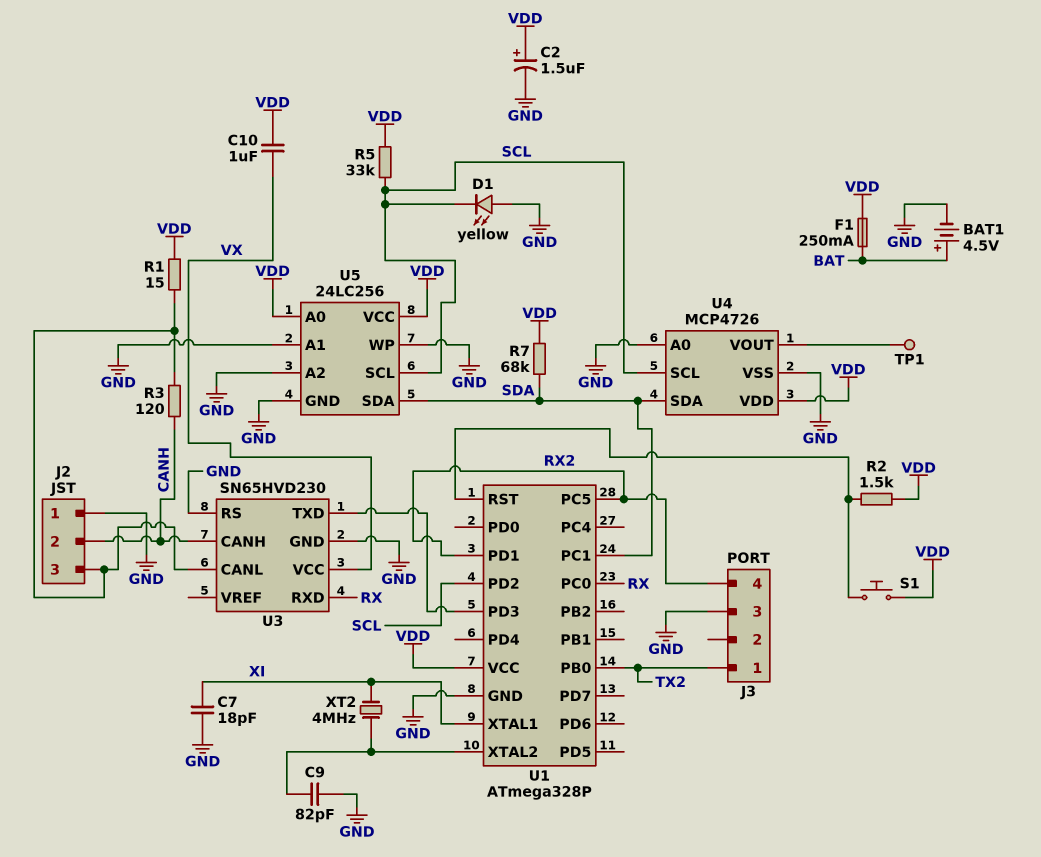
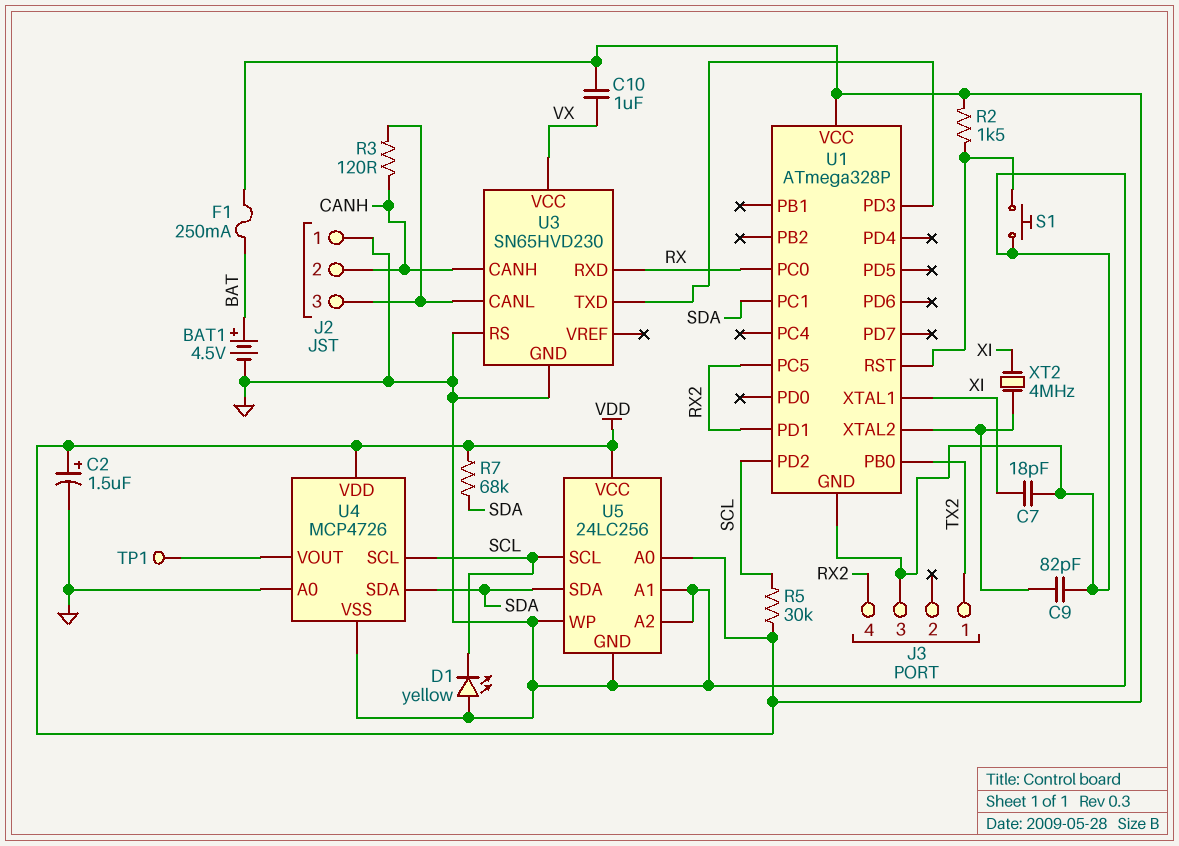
R1: 15 (J2/3, VDD) -> none
R5: 33k (SCL, VDD) -> 30k (SCL, VDD)
S1: button (U1/RST, VDD) -> button (GND, U1/RST)

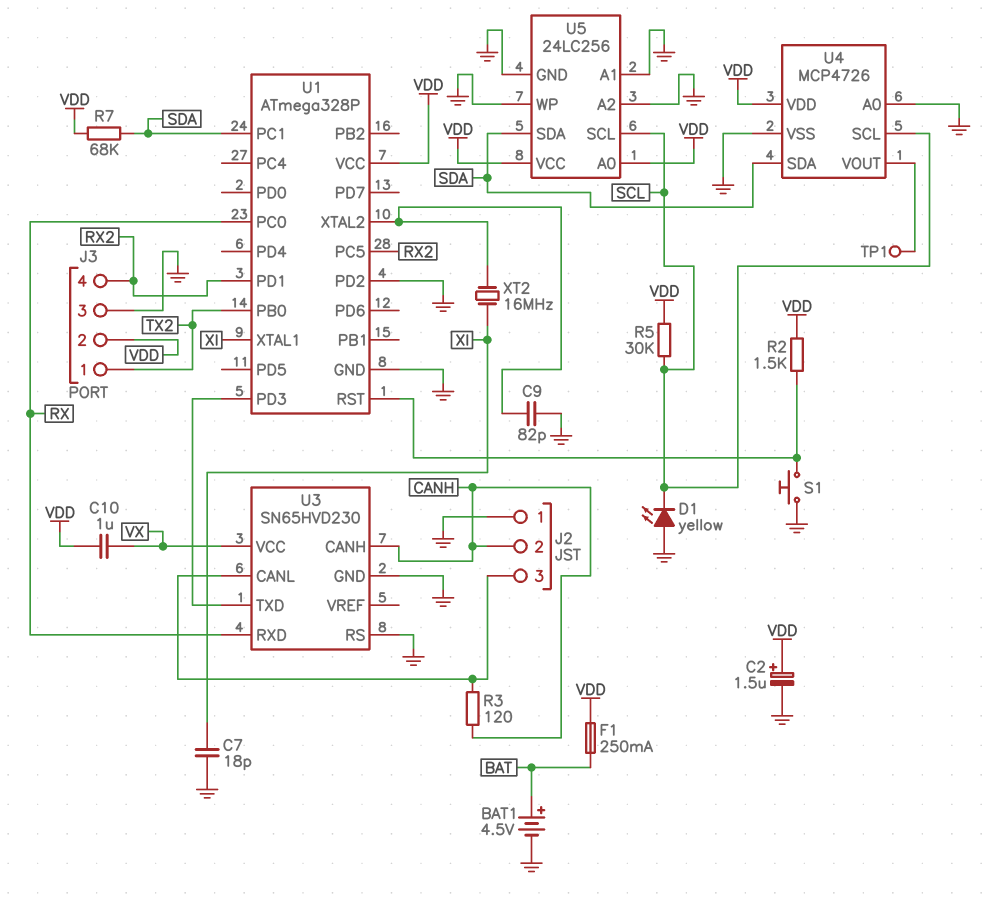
J3 pin 2: none -> VDD
U1 pin PD2: SCL -> GND
XT2: 4MHz (U1/XTAL2, XI) -> 16MHz (U1/XTAL2, XI)

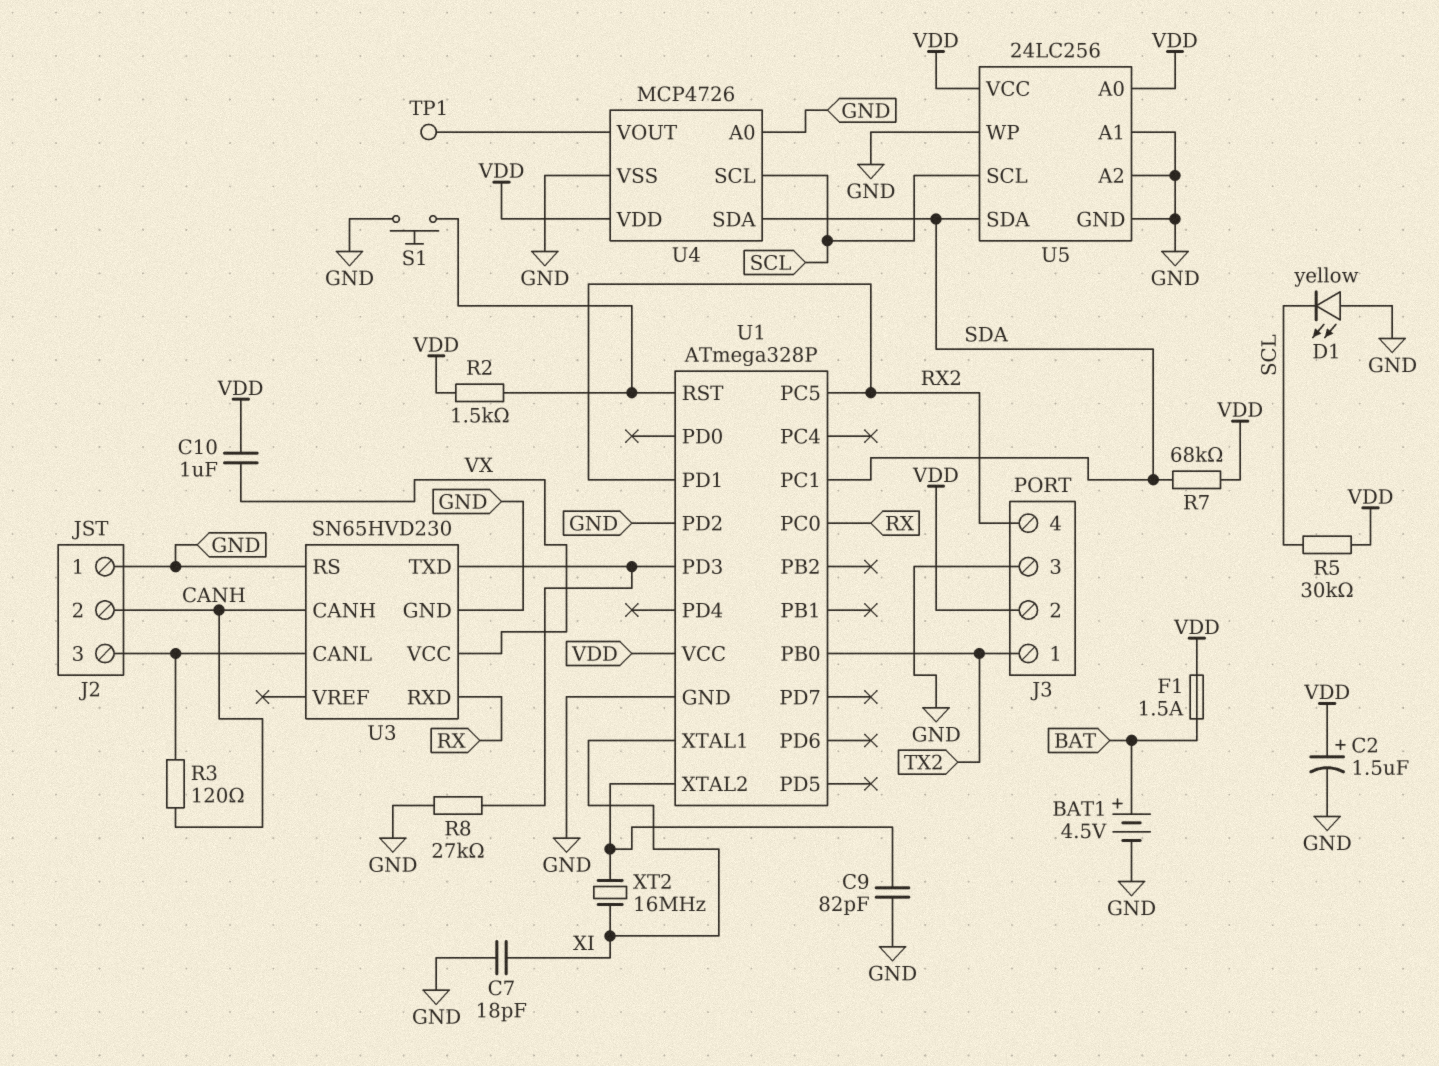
F1: 250mA (BAT, VDD) -> 1.5A (BAT, VDD)
R8: none -> 27k (GND, U1/PD3)

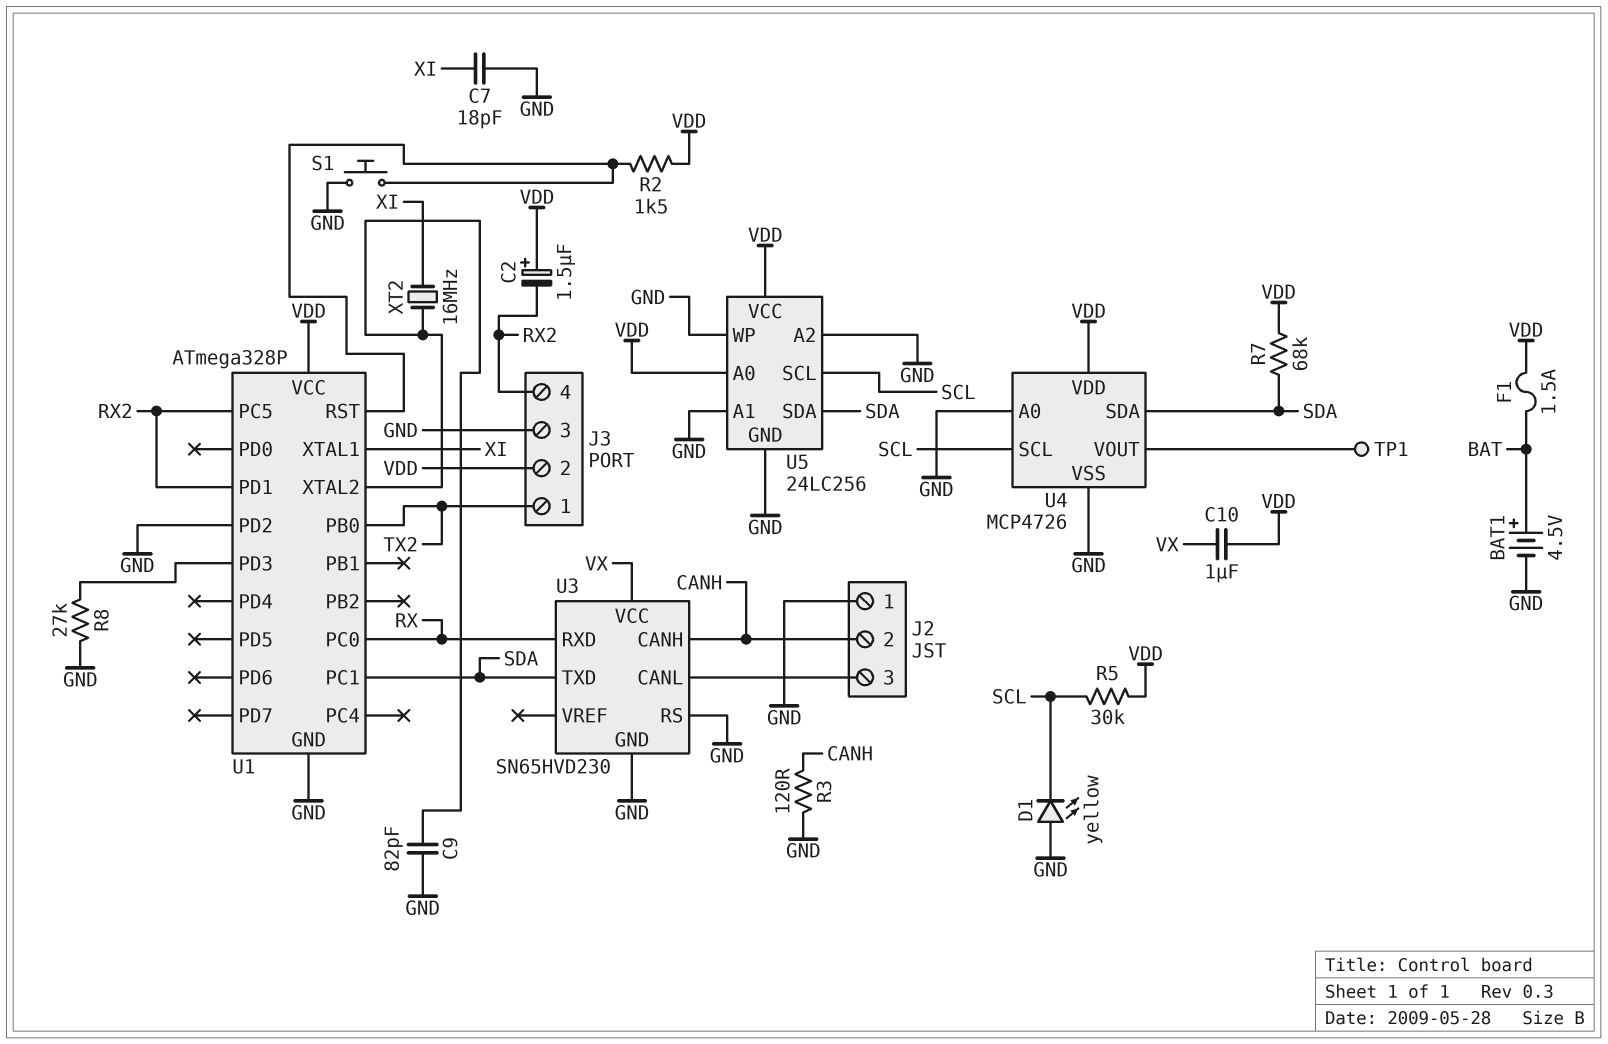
C2: 1.5uF (plus VDD, minus GND) -> 1.5uF (plus VDD, minus RX2)
R3: 120 (CANH, J2/3) -> 120 (CANH, GND)
U3 pin TXD: U1/PD3 -> SDA

